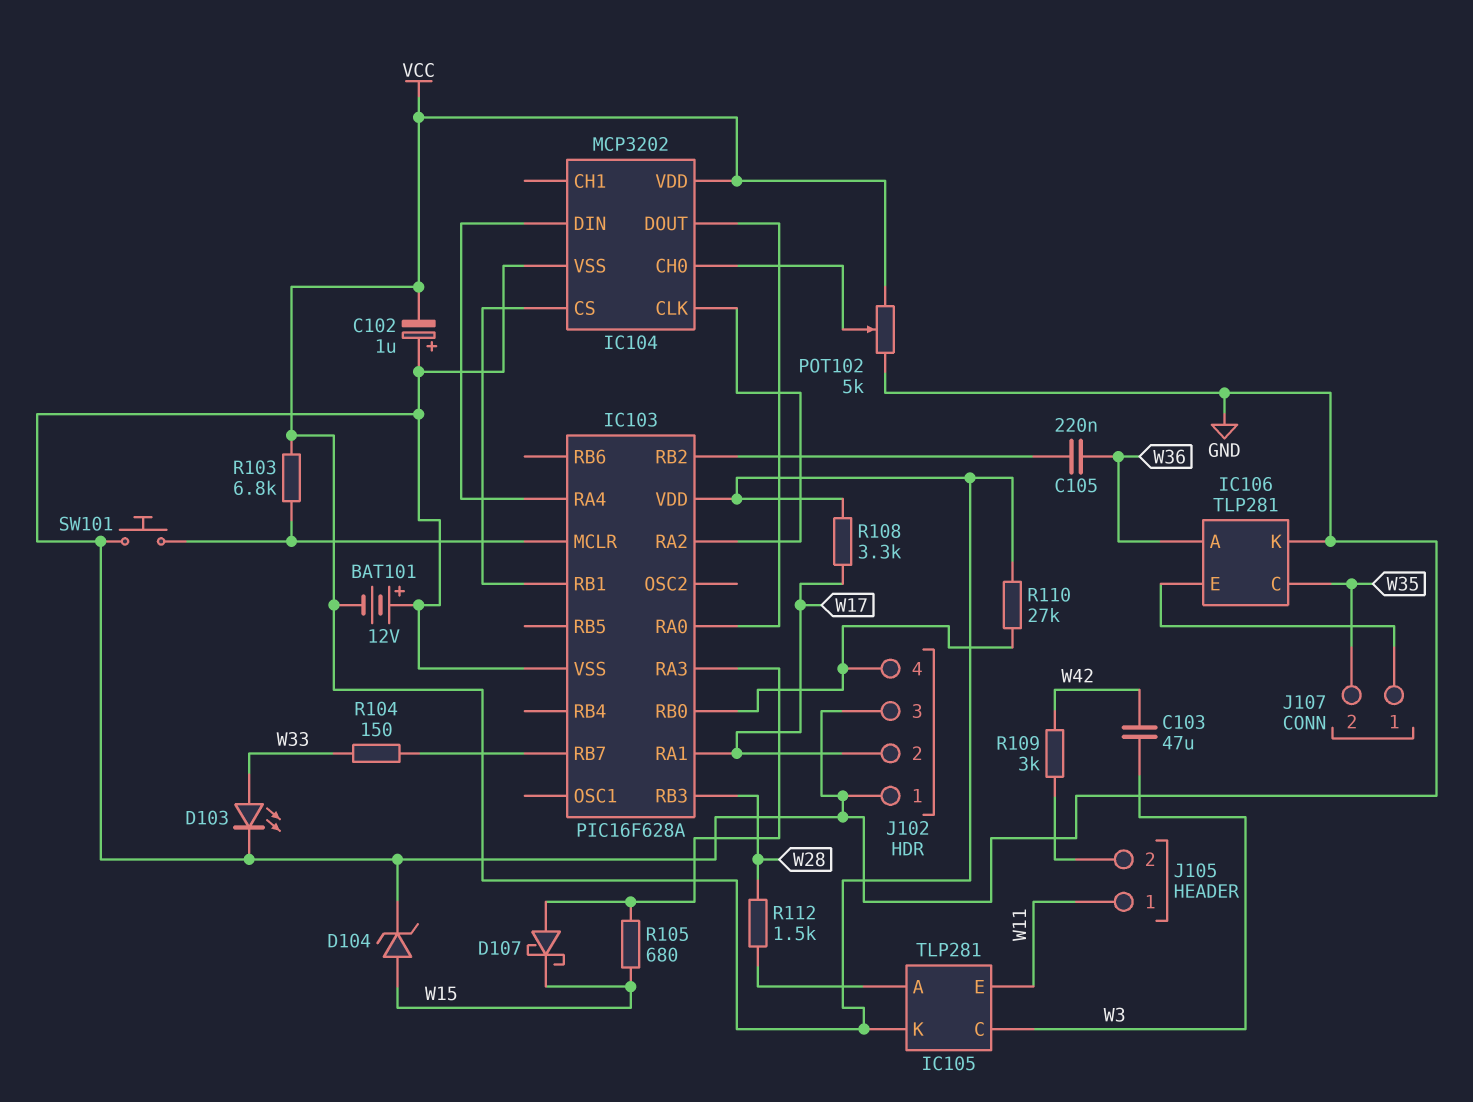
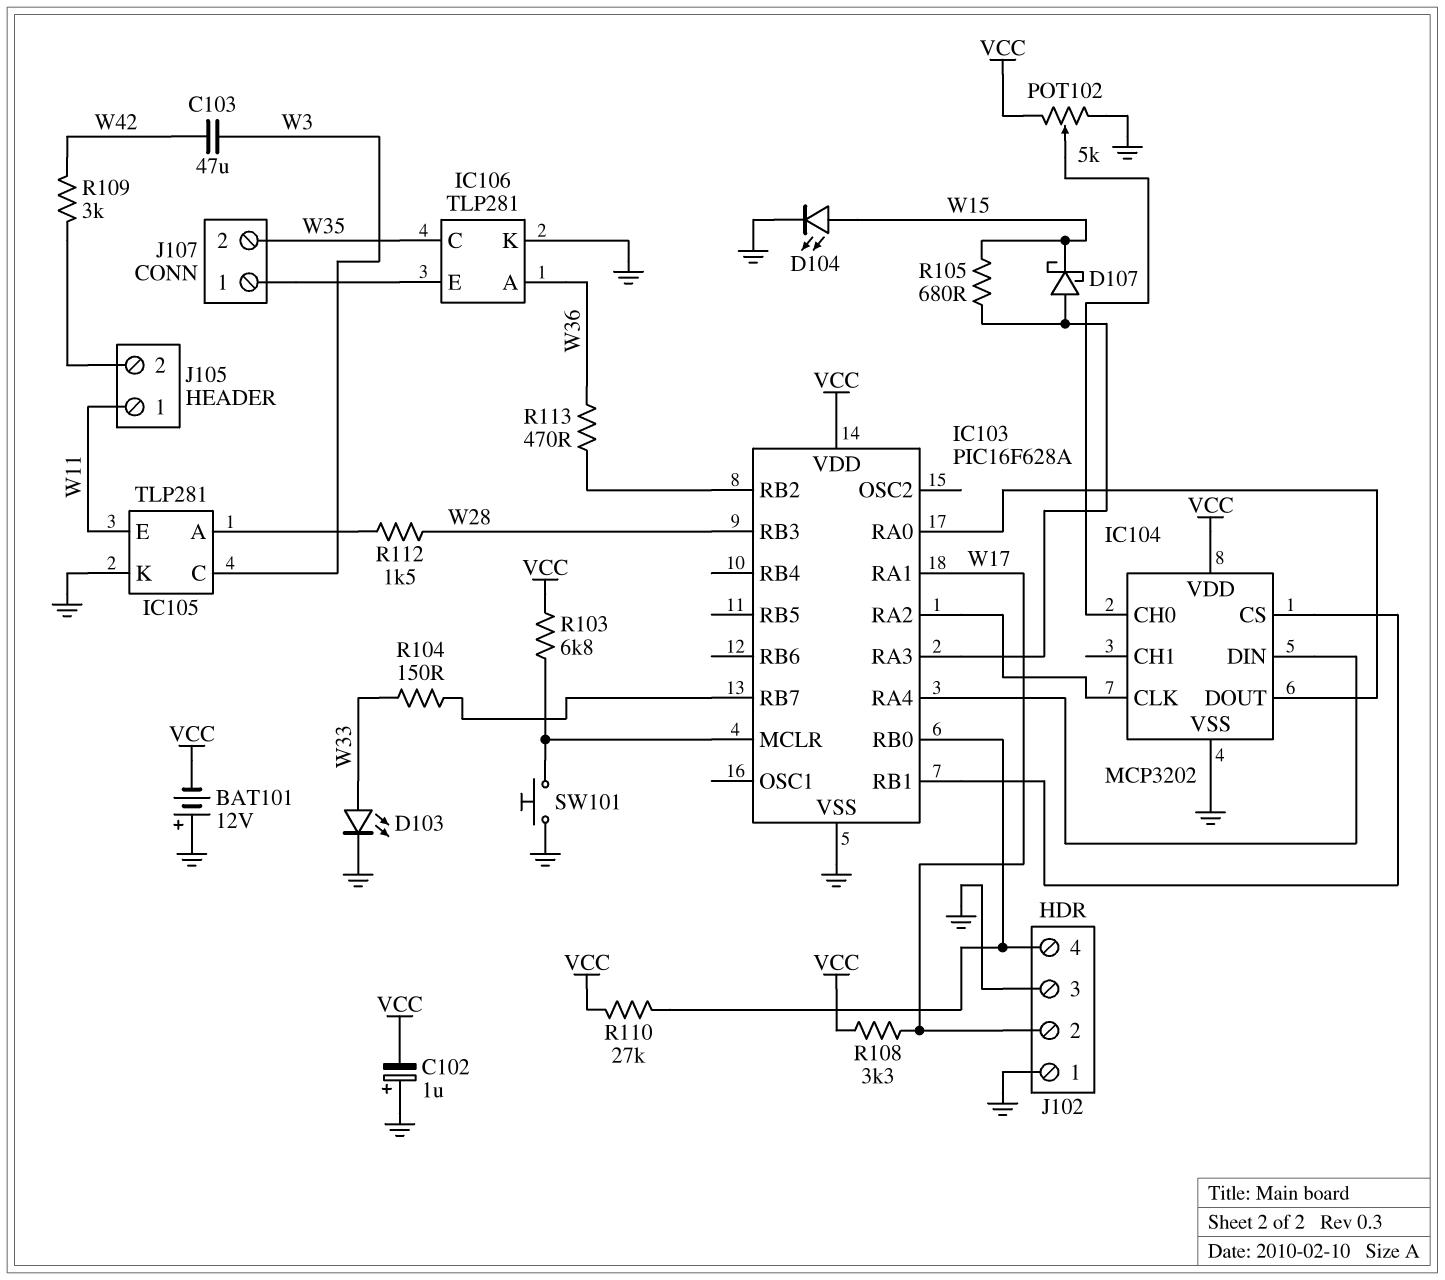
C105: 220nF (IC103/RB2, W36) -> none
D104: zener (A W15, K GND) -> LED (A W15, K GND)
IC105 pin K: VCC -> GND
R113: none -> 470 (IC103/RB2, W36)

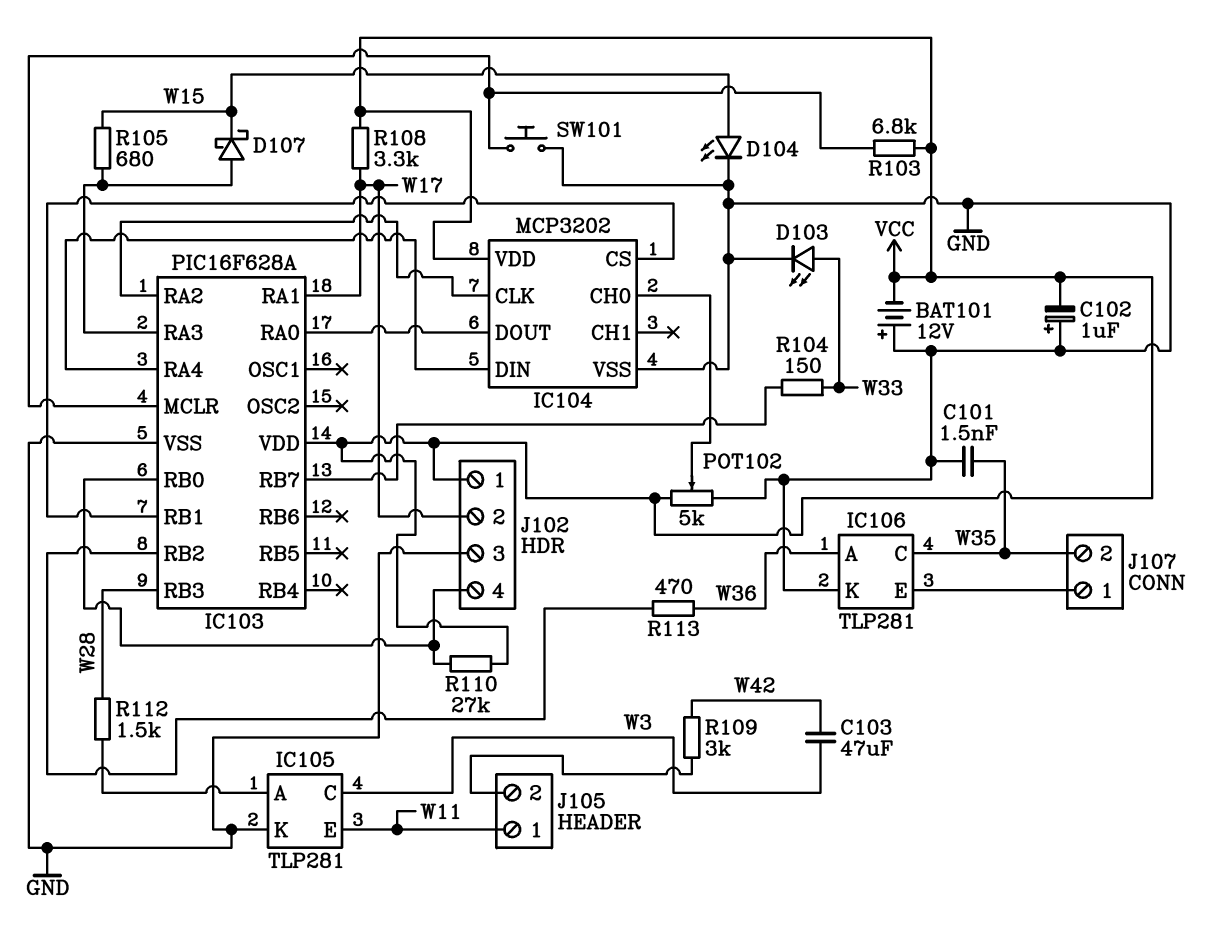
C101: none -> 1.5nF (GND, W35)
J102 pin 1: GND -> VCC

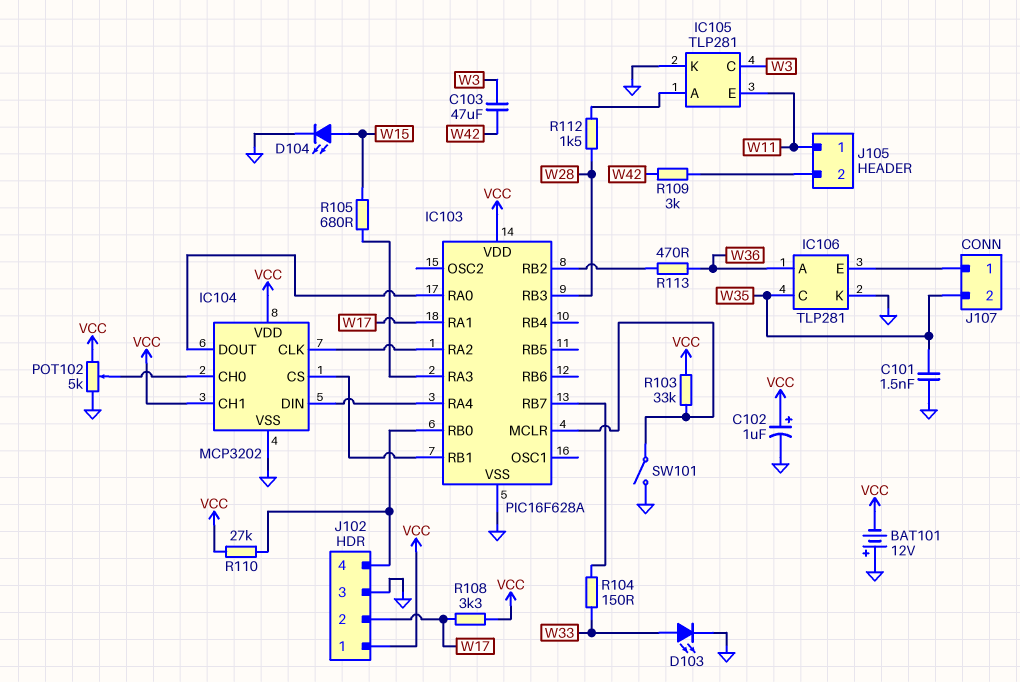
C102: 1uF (plus GND, minus VCC) -> 1uF (plus VCC, minus GND)
D107: schottky (A IC103/RA3, K W15) -> none
IC104 pin CH1: none -> VCC
R103: 6.8k (IC103/MCLR, VCC) -> 33k (IC103/MCLR, VCC)
SW101: button (GND, IC103/MCLR) -> switch (GND, IC103/MCLR)

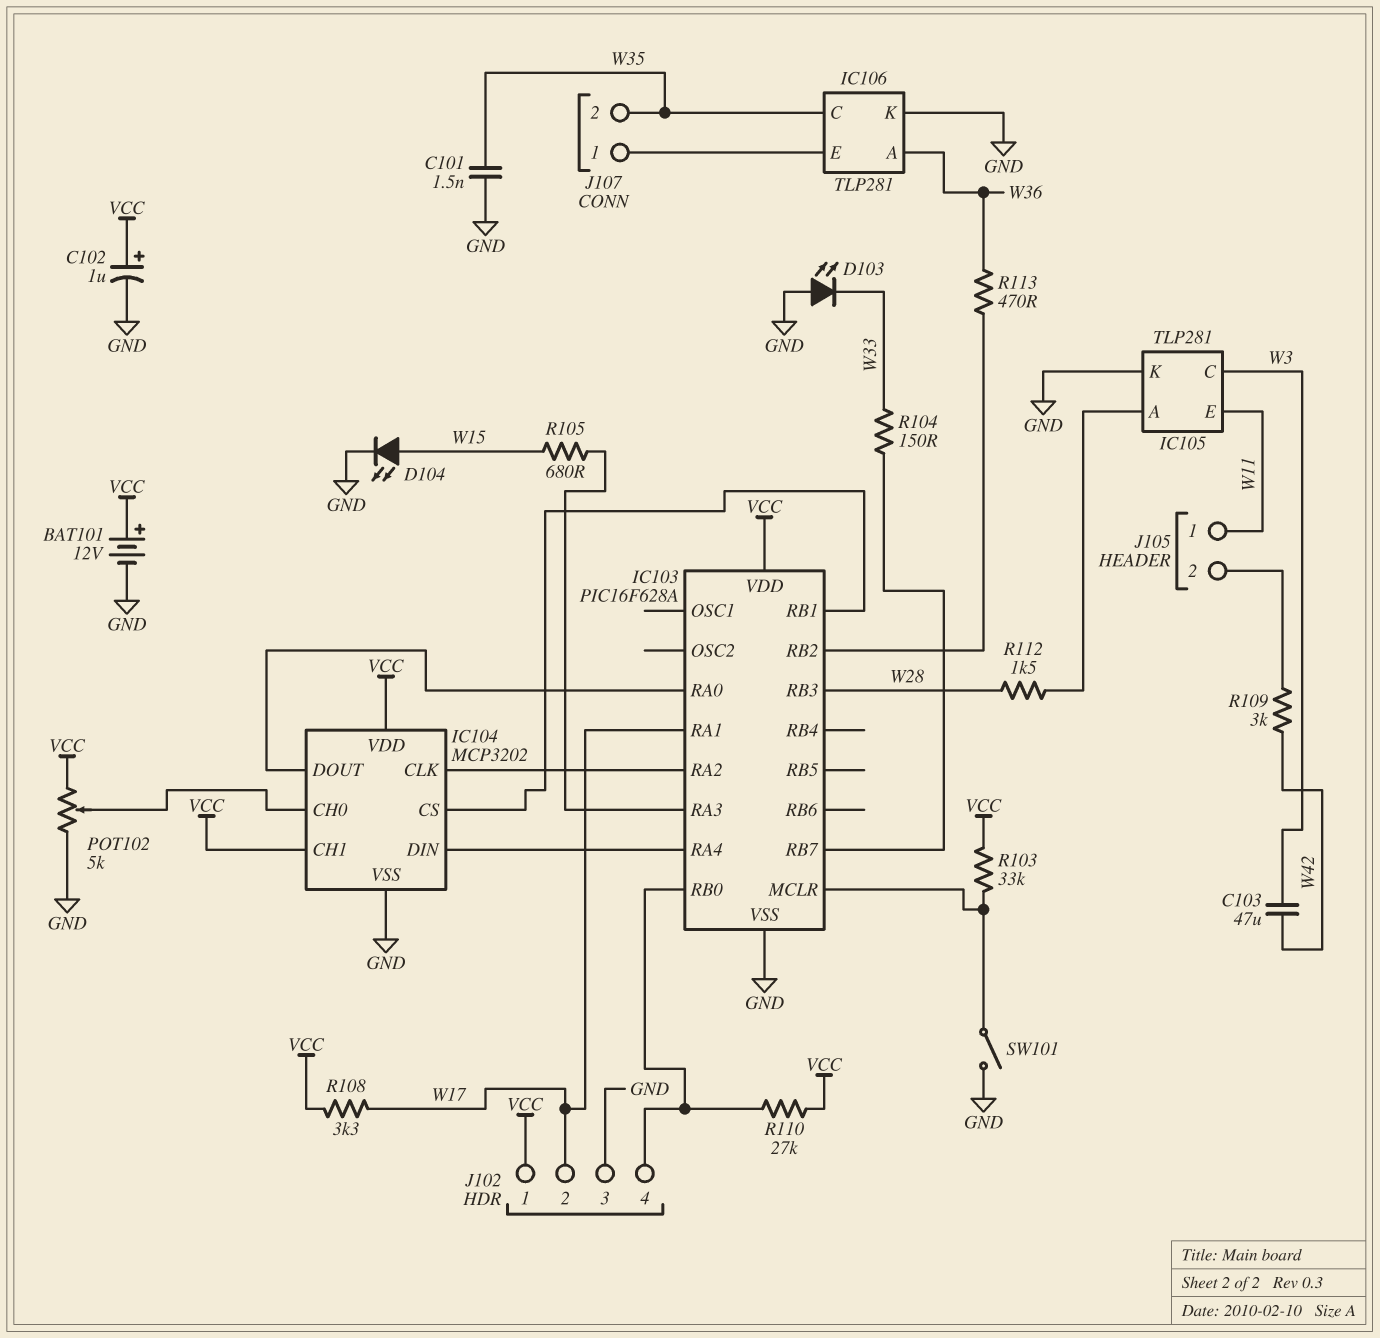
BAT101: 12V (plus GND, minus VCC) -> 12V (plus VCC, minus GND)
D103: LED (A W33, K GND) -> LED (A GND, K W33)

